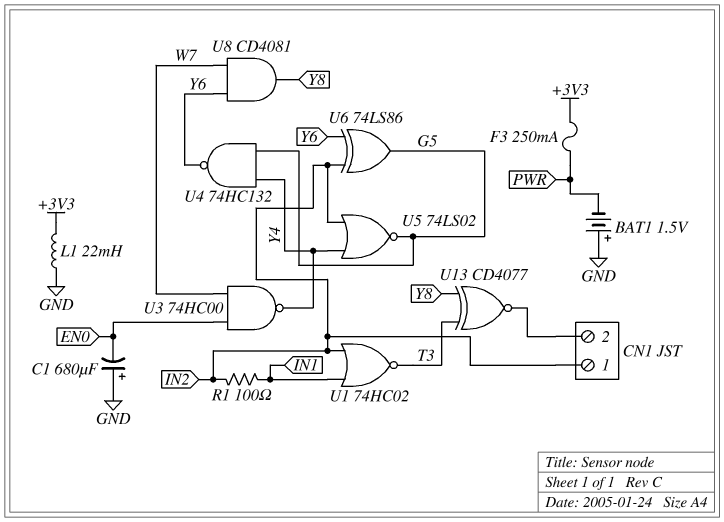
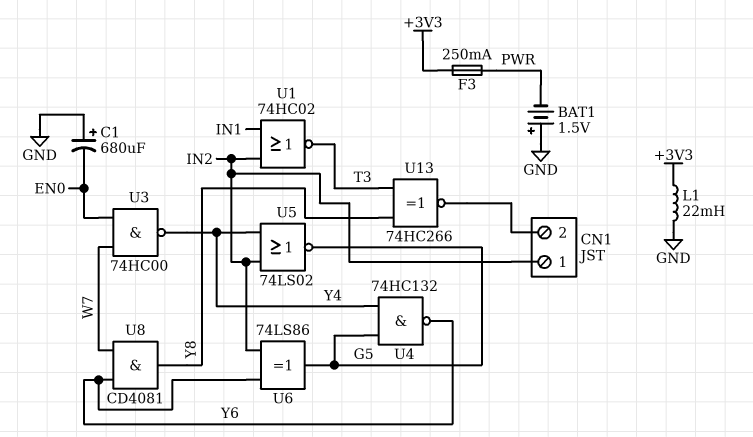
R1: 100 (IN1, IN2) -> none
U13: XNOR CD4077 (in T3, in Y8, out CN1/2) -> XNOR 74HC266 (in T3, in Y8, out CN1/2)

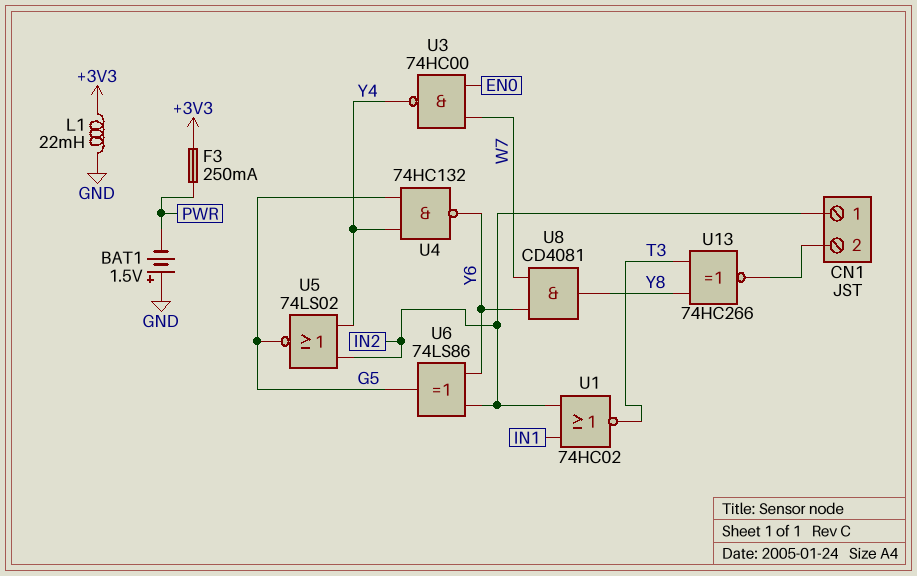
C1: 680uF (plus GND, minus EN0) -> none

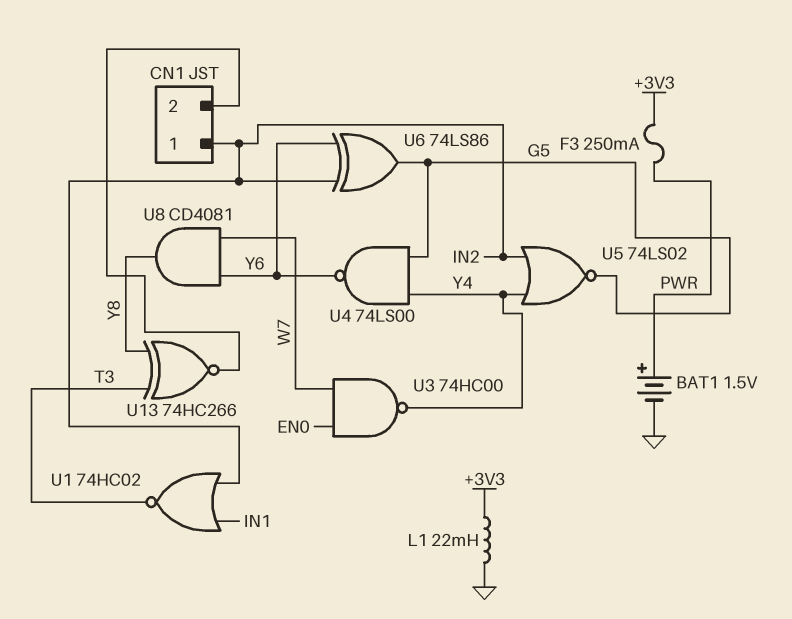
BAT1: 1.5V (plus GND, minus PWR) -> 1.5V (plus PWR, minus GND)
U4: NAND 74HC132 (in G5, in Y4, out Y6) -> NAND 74LS00 (in G5, in Y4, out Y6)

